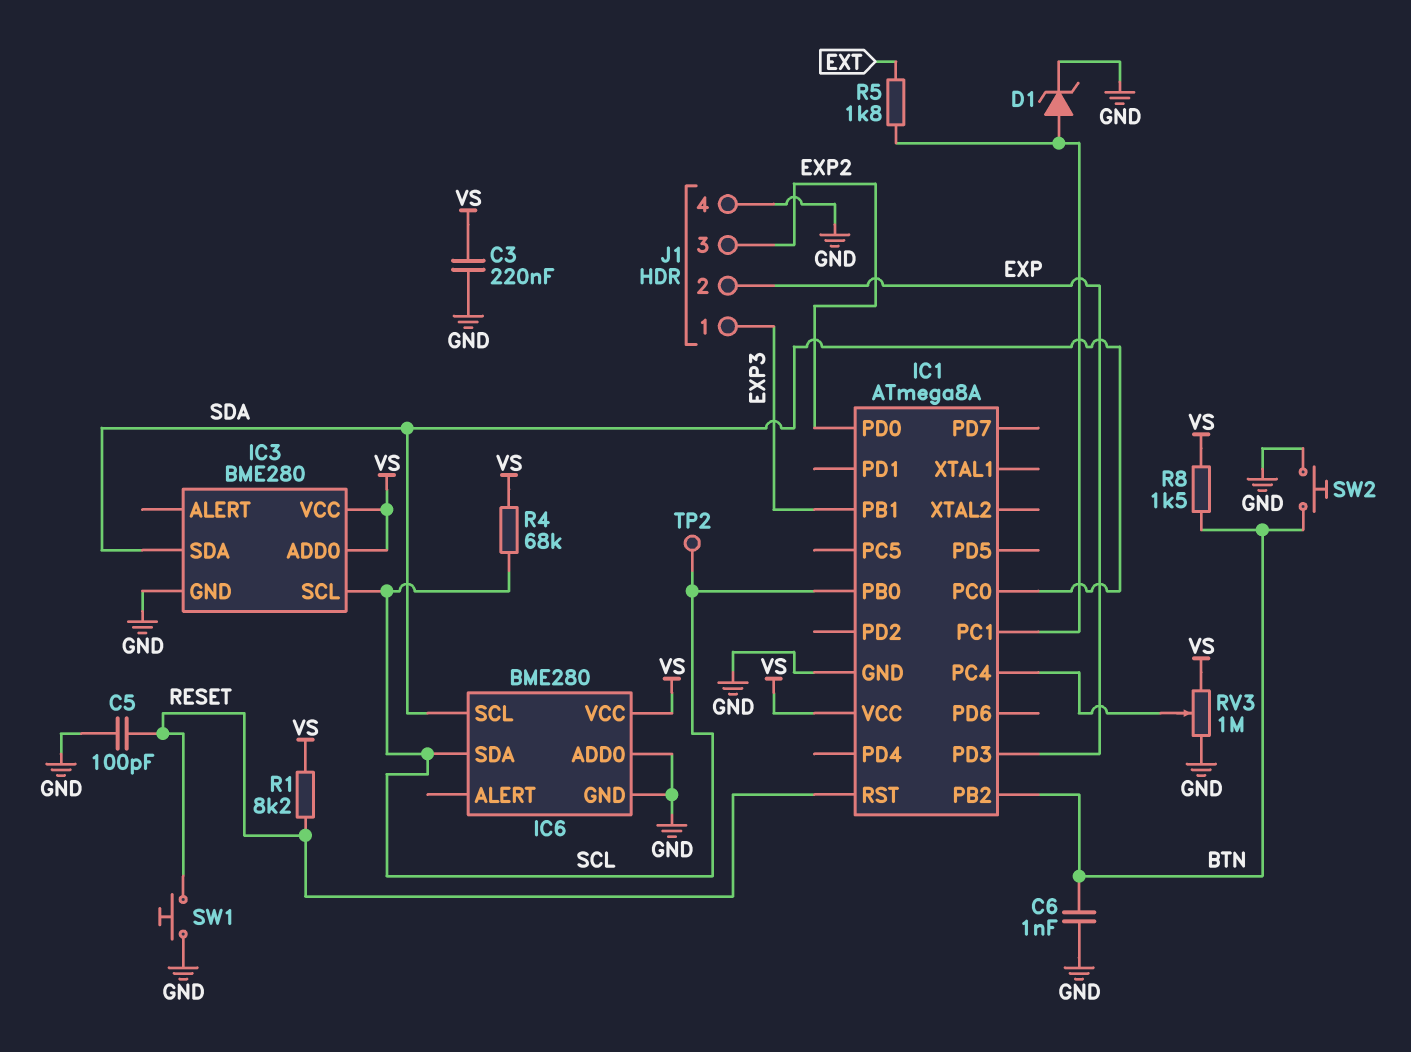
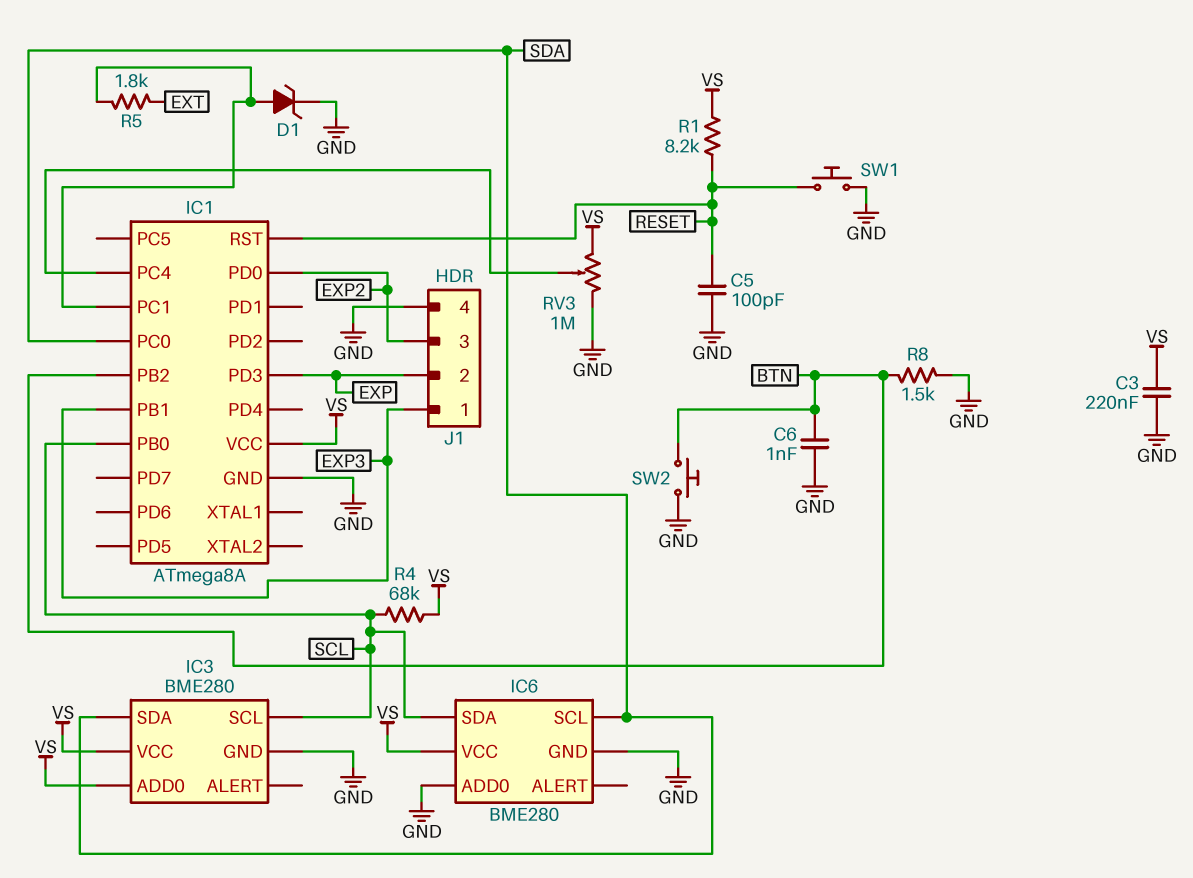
R8: 1.5k (BTN, VS) -> 1.5k (BTN, GND)
TP2: test point (SCL) -> none

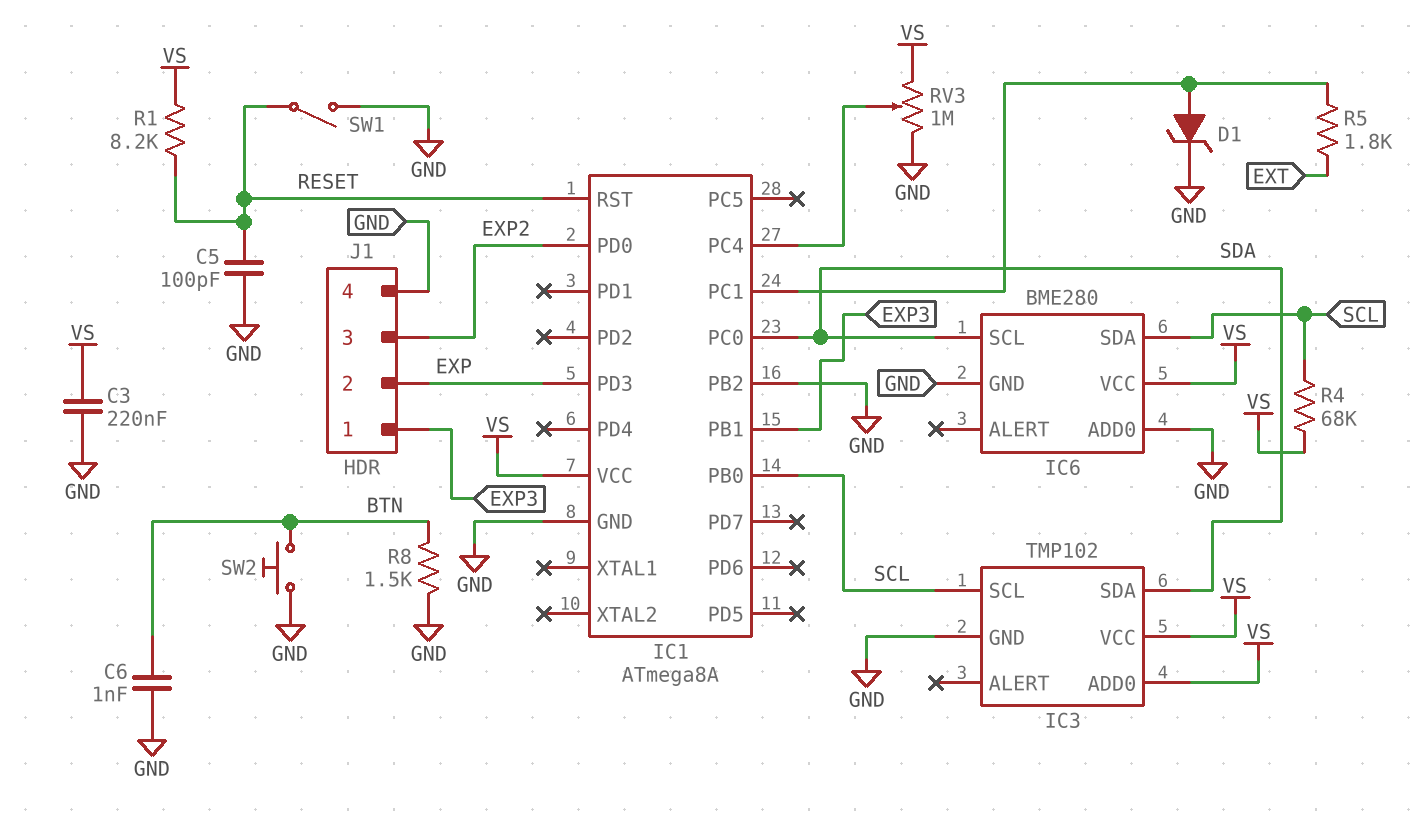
IC1 pin PB2: BTN -> GND
IC3: BME280 -> TMP102
SW1: button (GND, RESET) -> switch (GND, RESET)

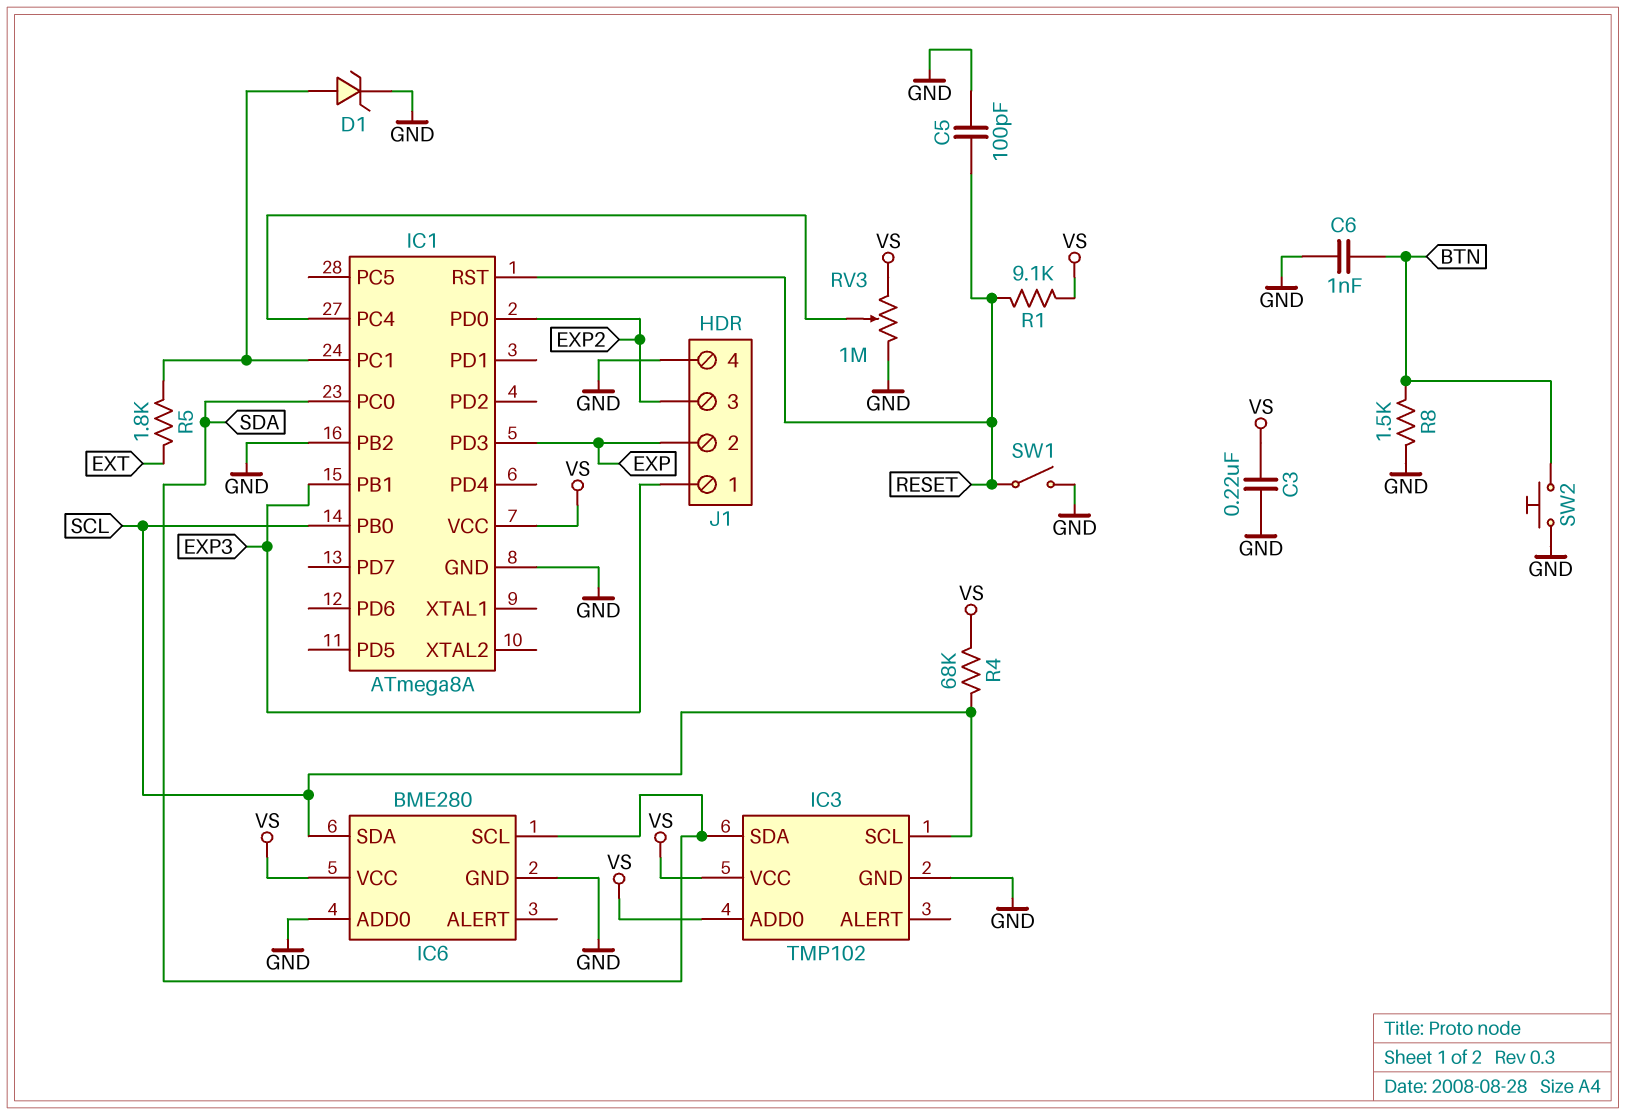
R1: 8.2k (RESET, VS) -> 9.1k (RESET, VS)

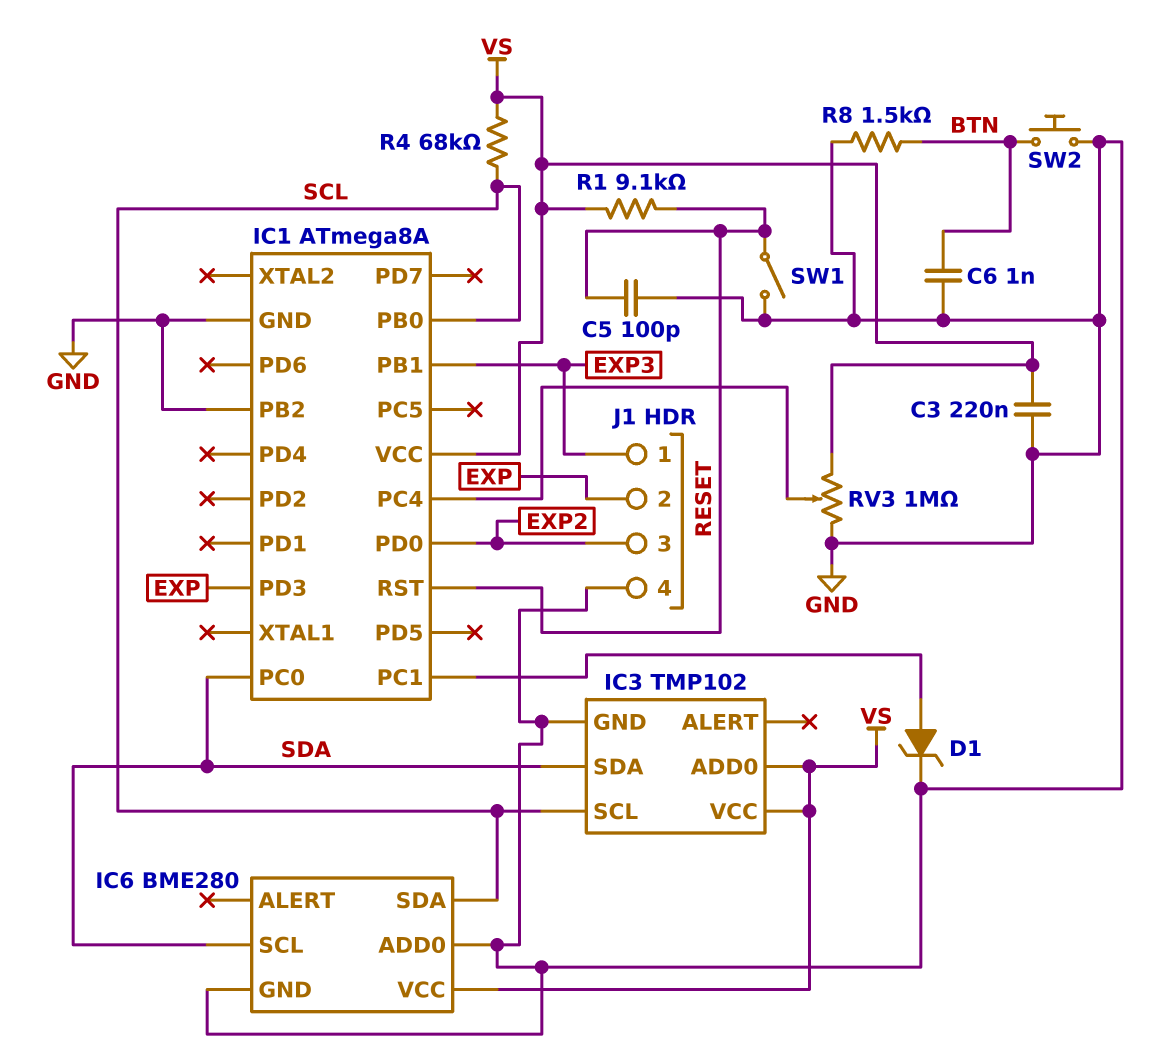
R5: 1.8k (EXT, IC1/PC1) -> none

